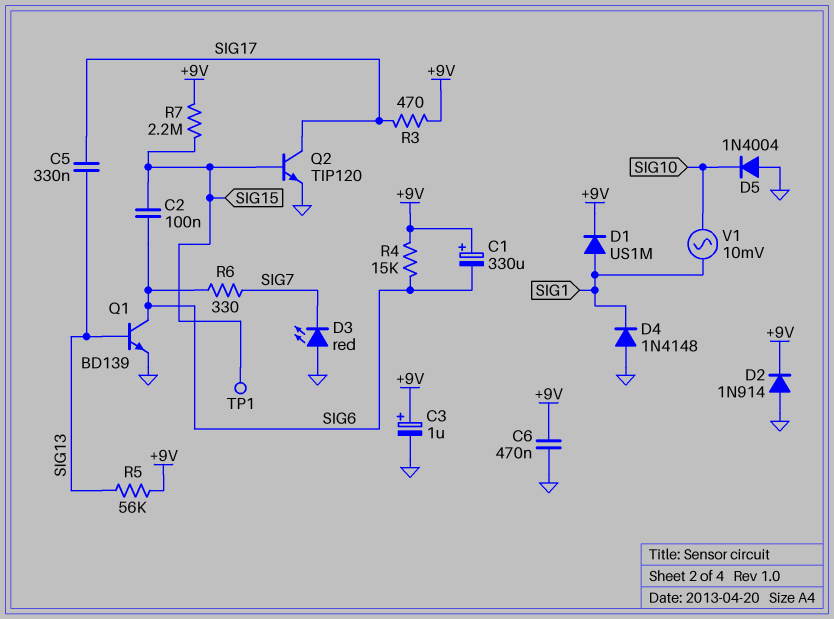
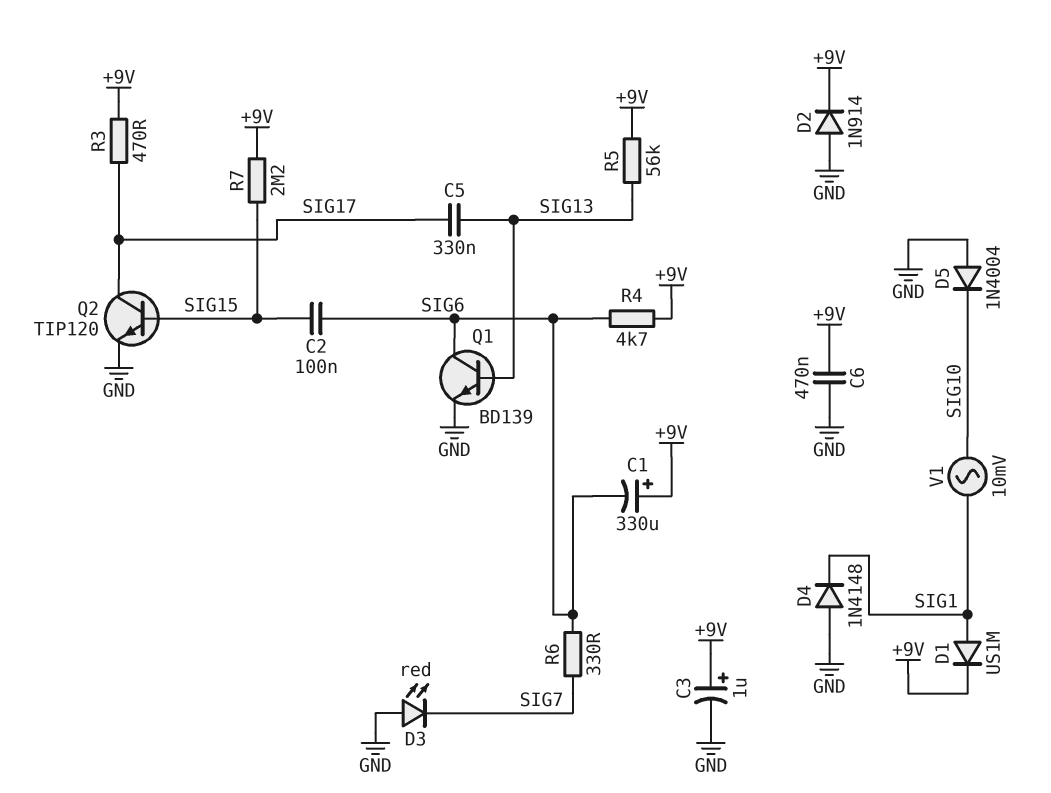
R4: 15k (+9V, SIG6) -> 4.7k (+9V, SIG6)
TP1: test point (SIG15) -> none

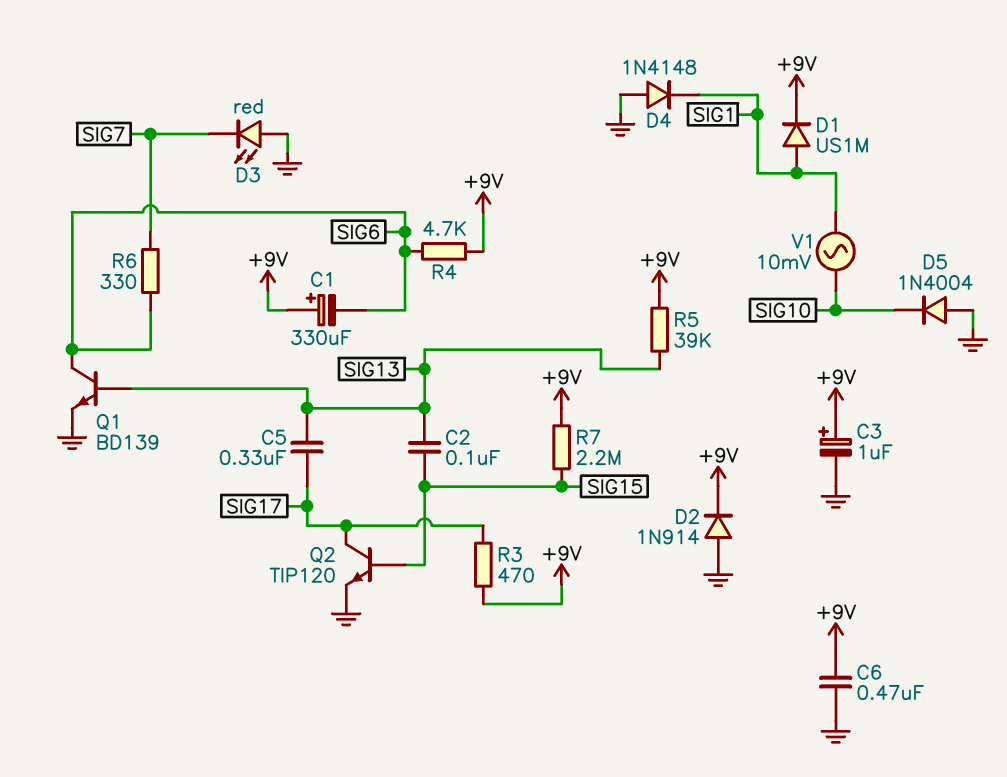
C2: 100nF (SIG6, SIG15) -> 100nF (SIG13, SIG15)
R5: 56k (+9V, SIG13) -> 39k (+9V, SIG13)

